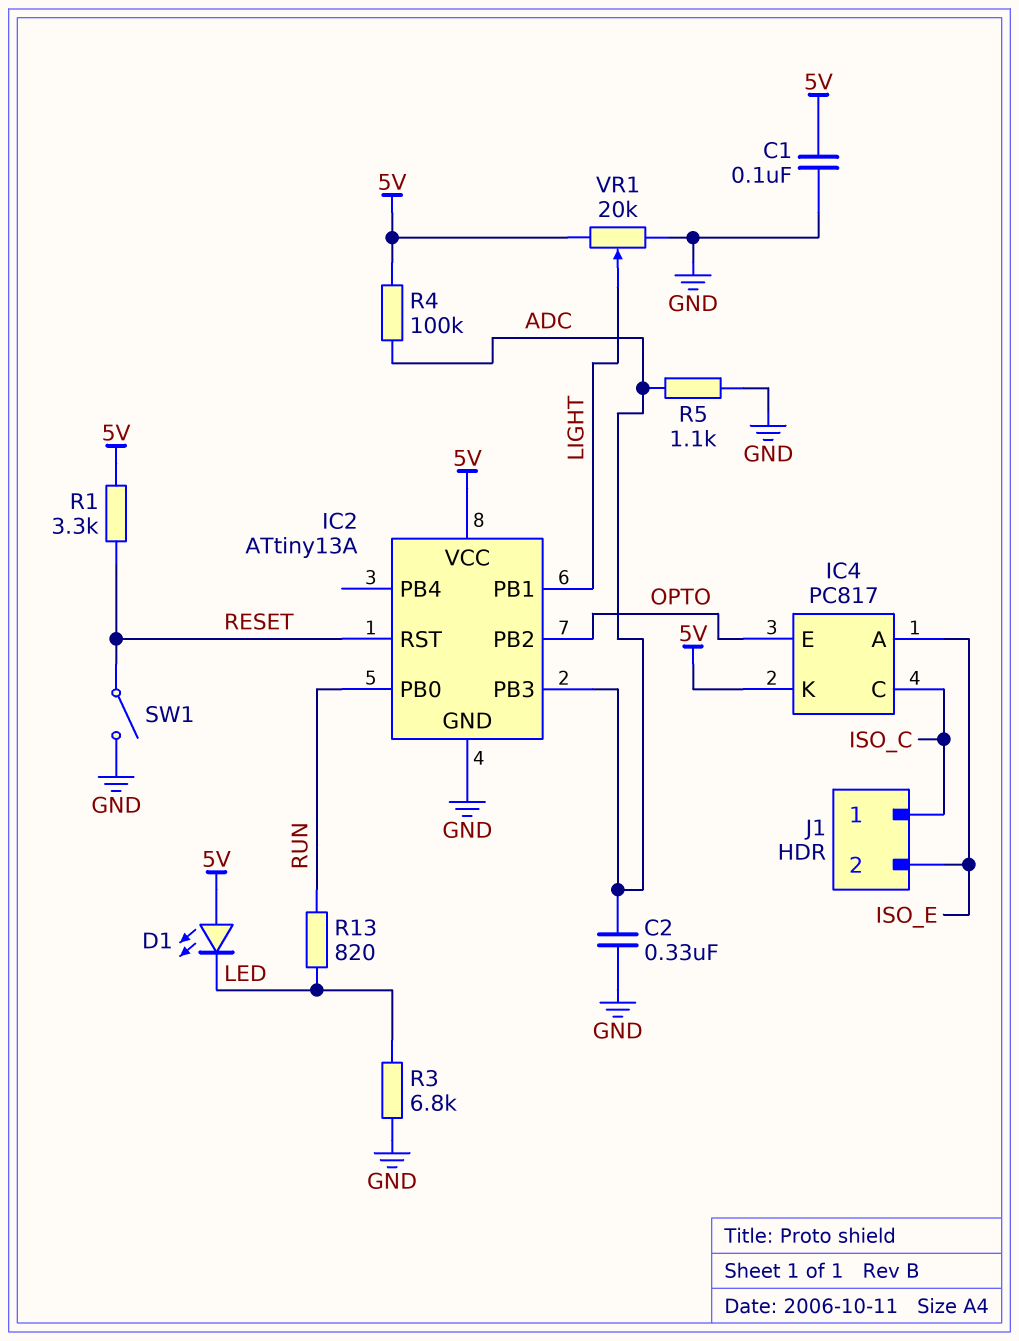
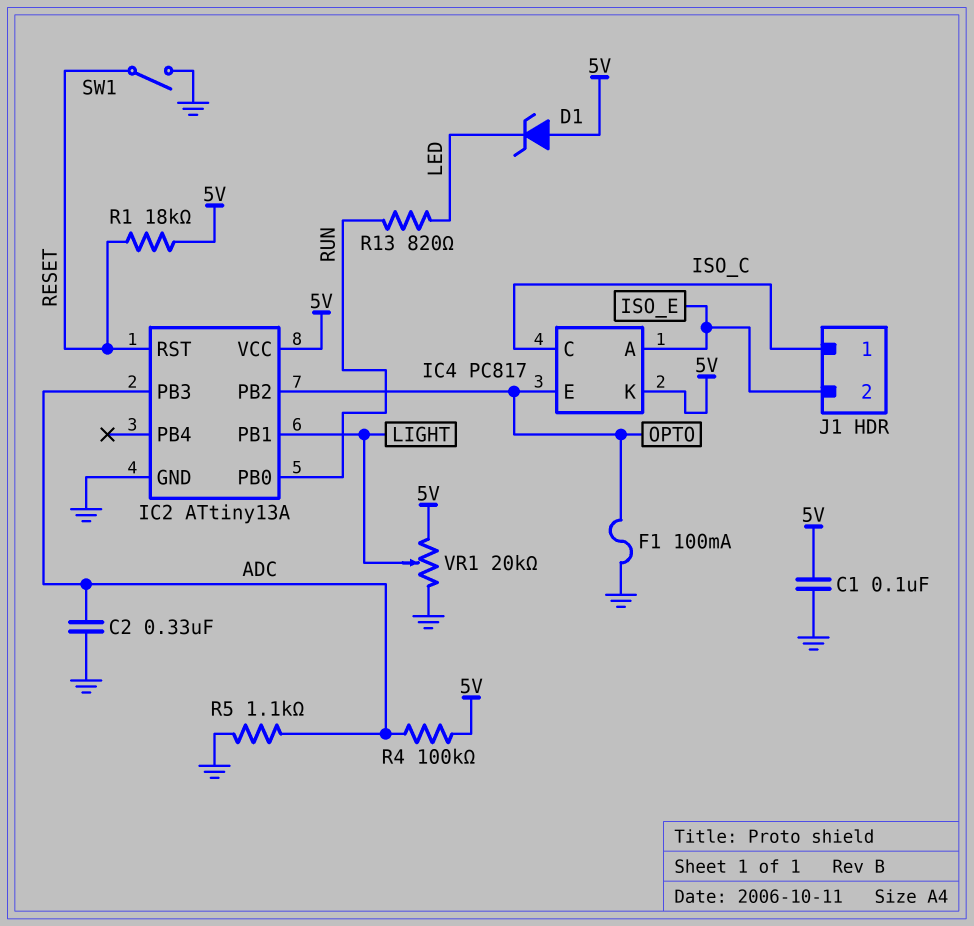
D1: LED (A 5V, K LED) -> zener (A 5V, K LED)
F1: none -> 100mA (GND, OPTO)
R1: 3.3k (5V, RESET) -> 18k (5V, RESET)
R3: 6.8k (GND, LED) -> none

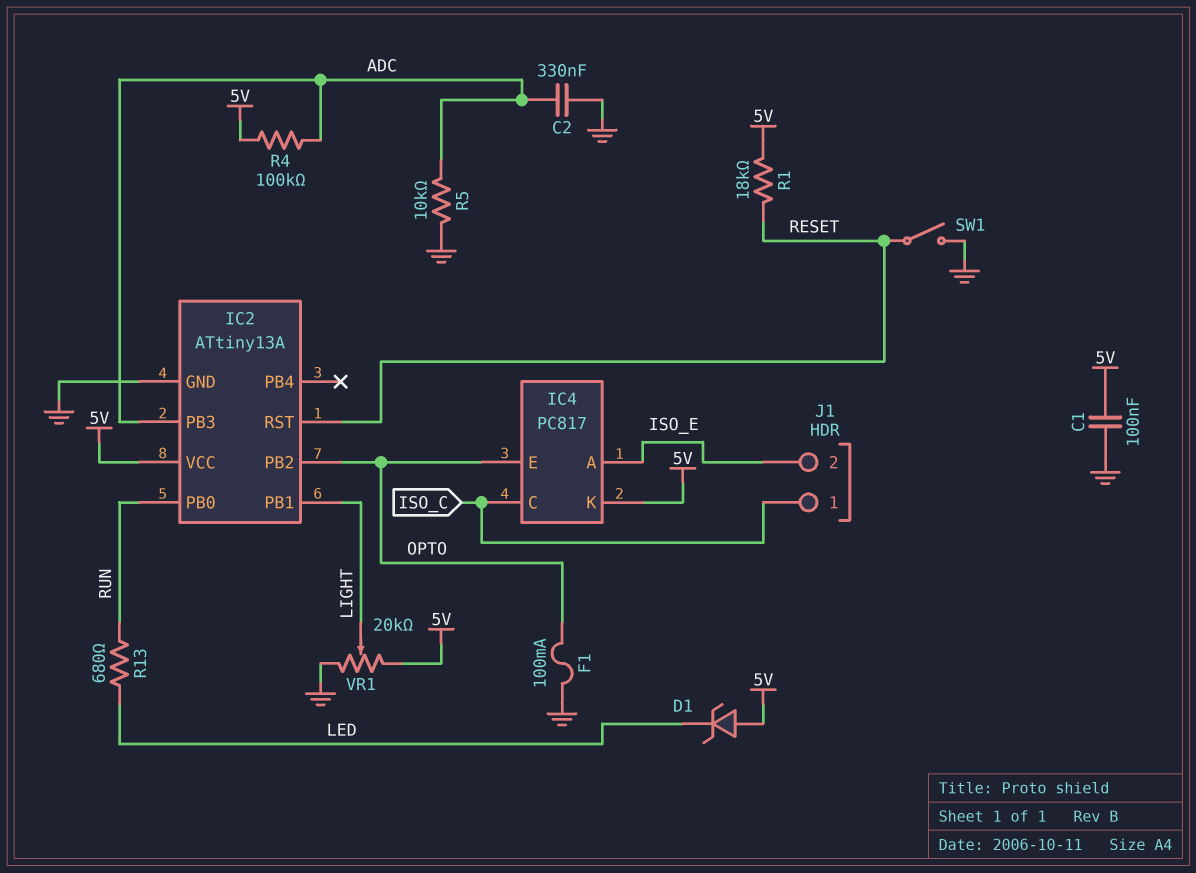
R5: 1.1k (ADC, GND) -> 10k (ADC, GND)
R13: 820 (LED, RUN) -> 680 (LED, RUN)

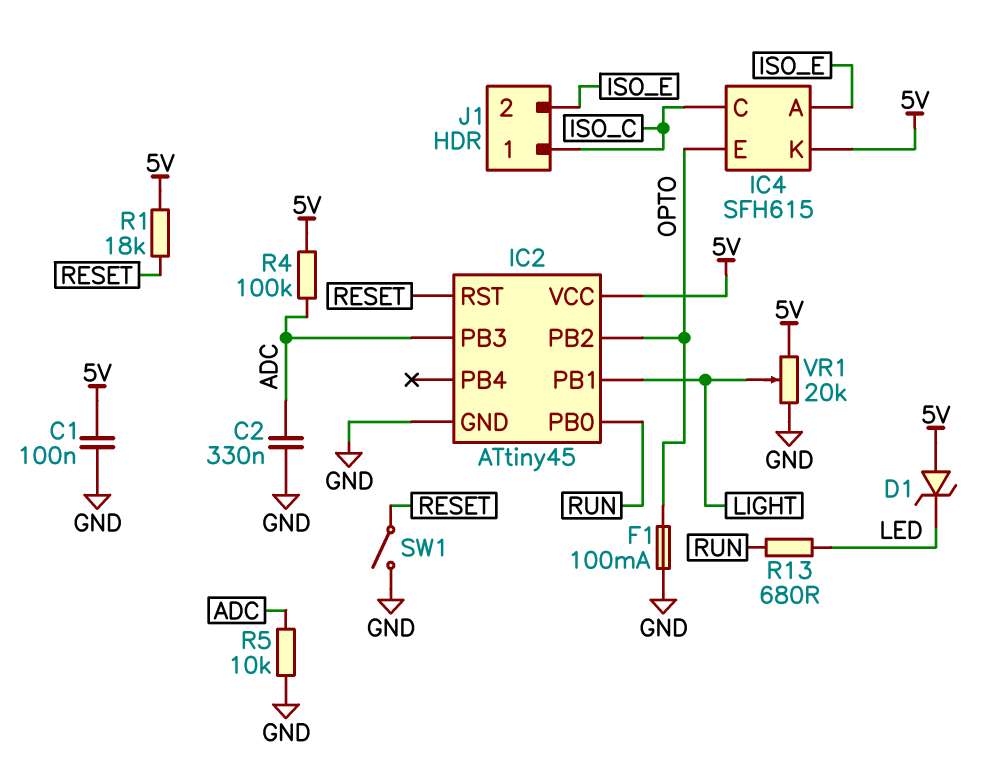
IC2: ATtiny13A -> ATtiny45
IC4: PC817 -> SFH615

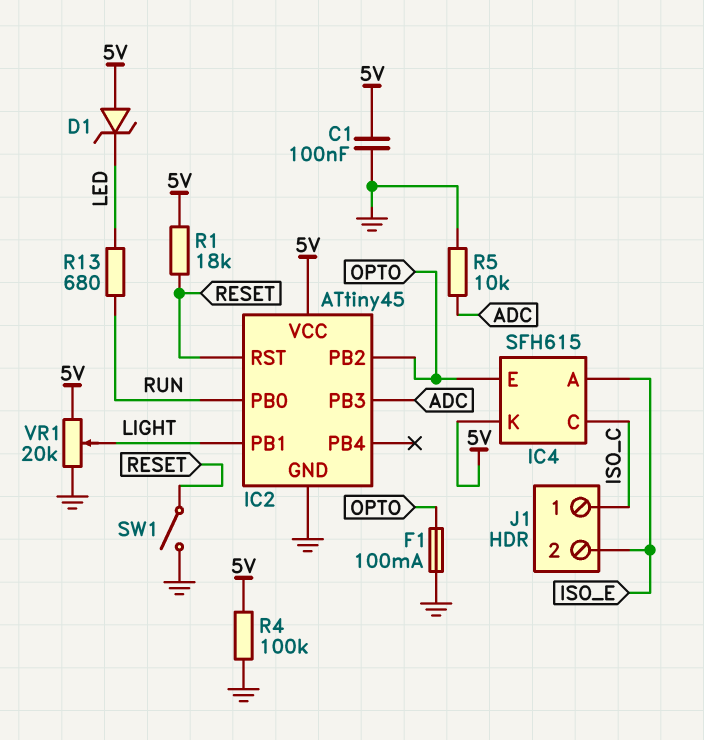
C2: 330nF (ADC, GND) -> none
R4: 100k (5V, ADC) -> 100k (5V, GND)

